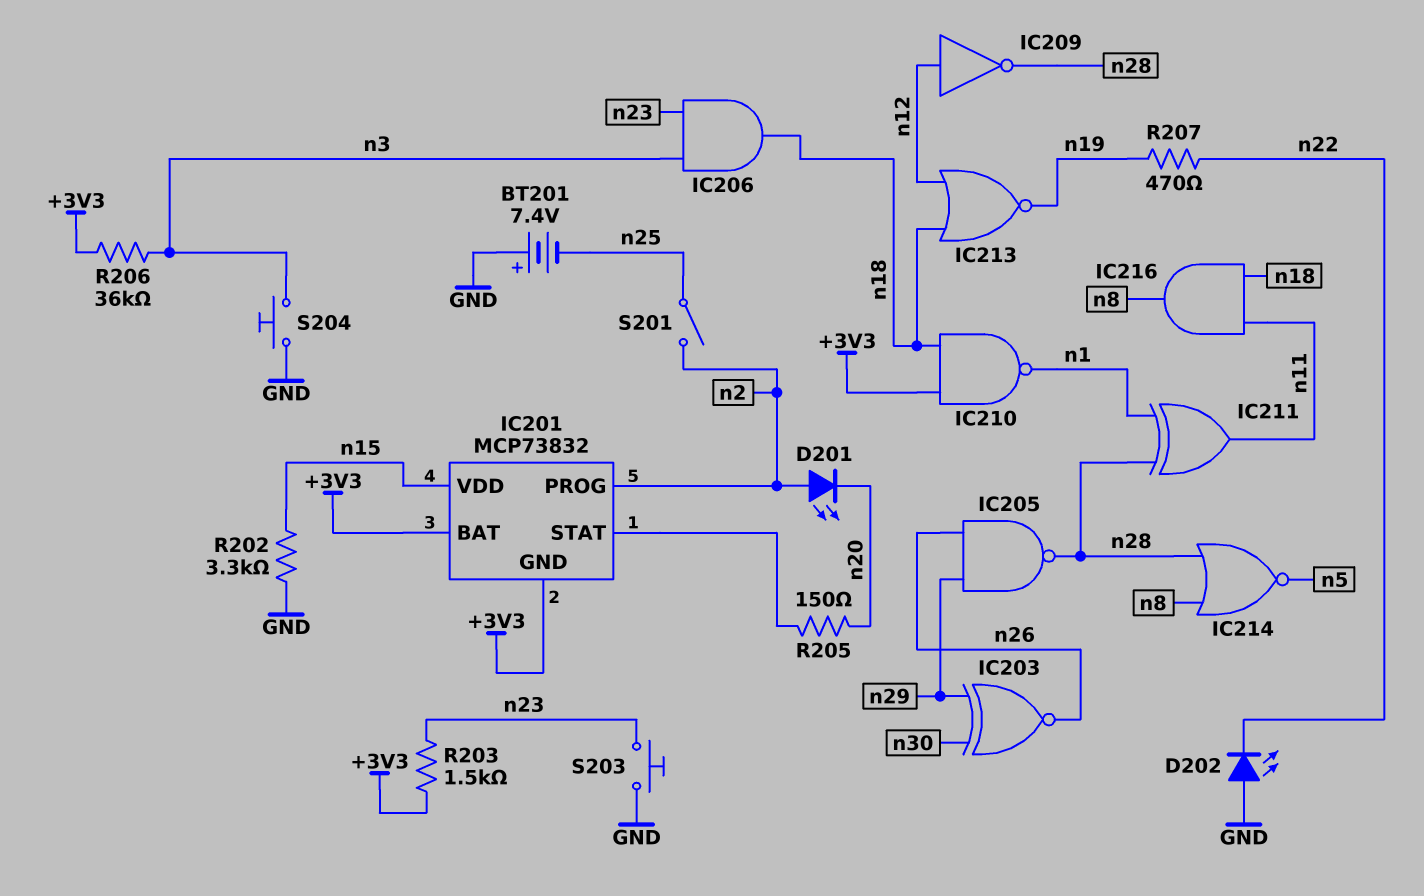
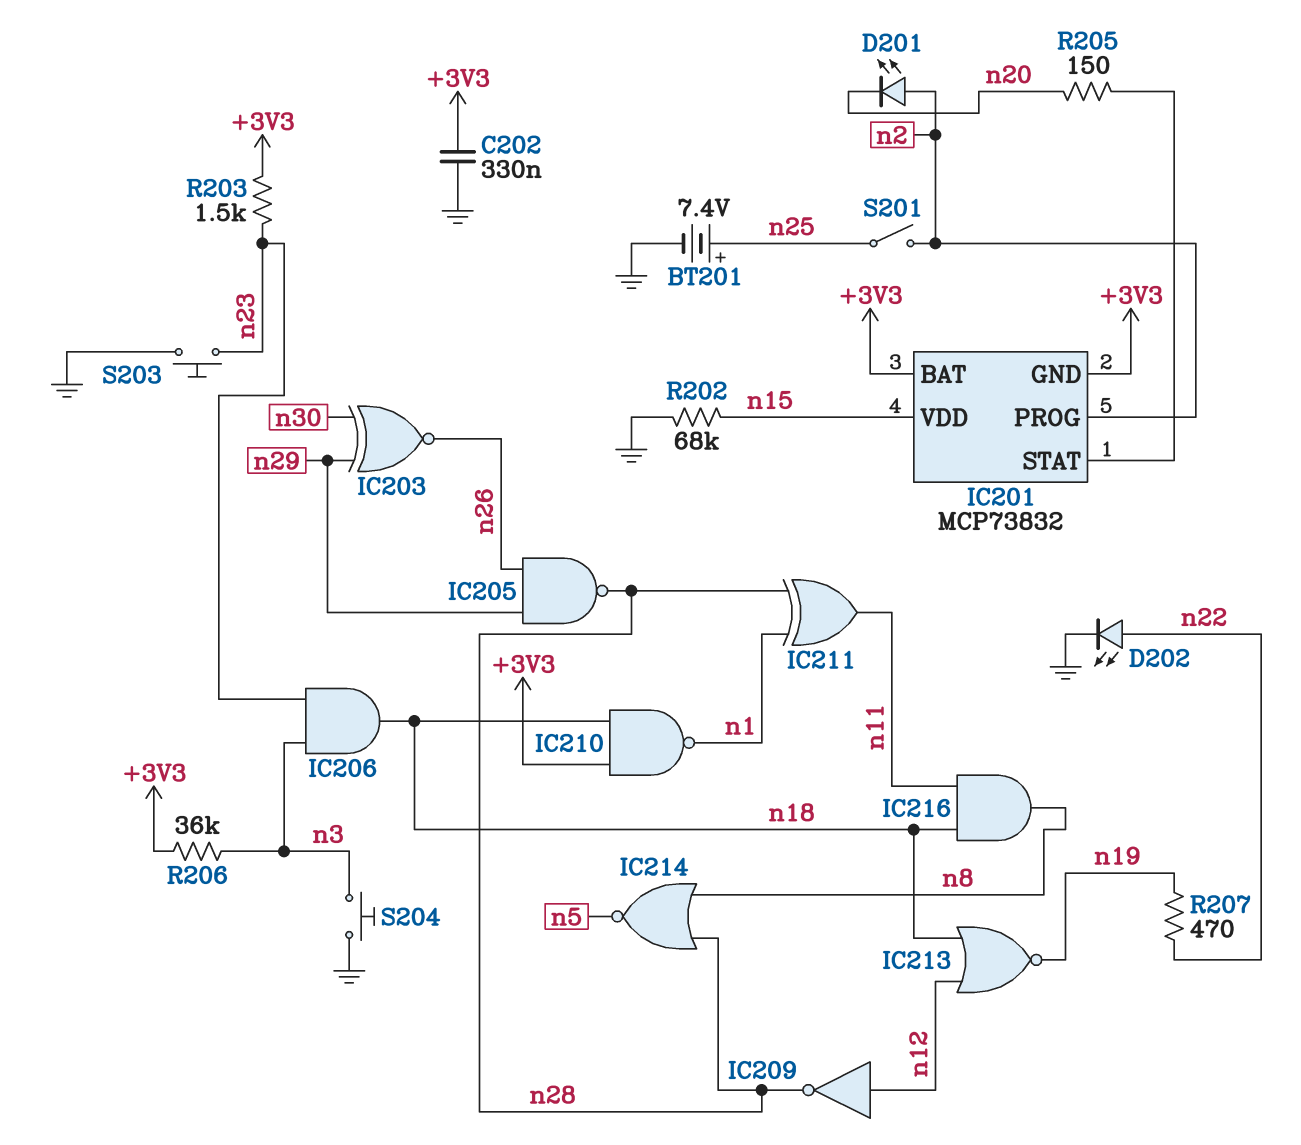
BT201: 7.4V (plus GND, minus n25) -> 7.4V (plus n25, minus GND)
C202: none -> 330nF (+3V3, GND)
D202: LED (A GND, K n22) -> LED (A n22, K GND)
R202: 3.3k (GND, n15) -> 68k (GND, n15)

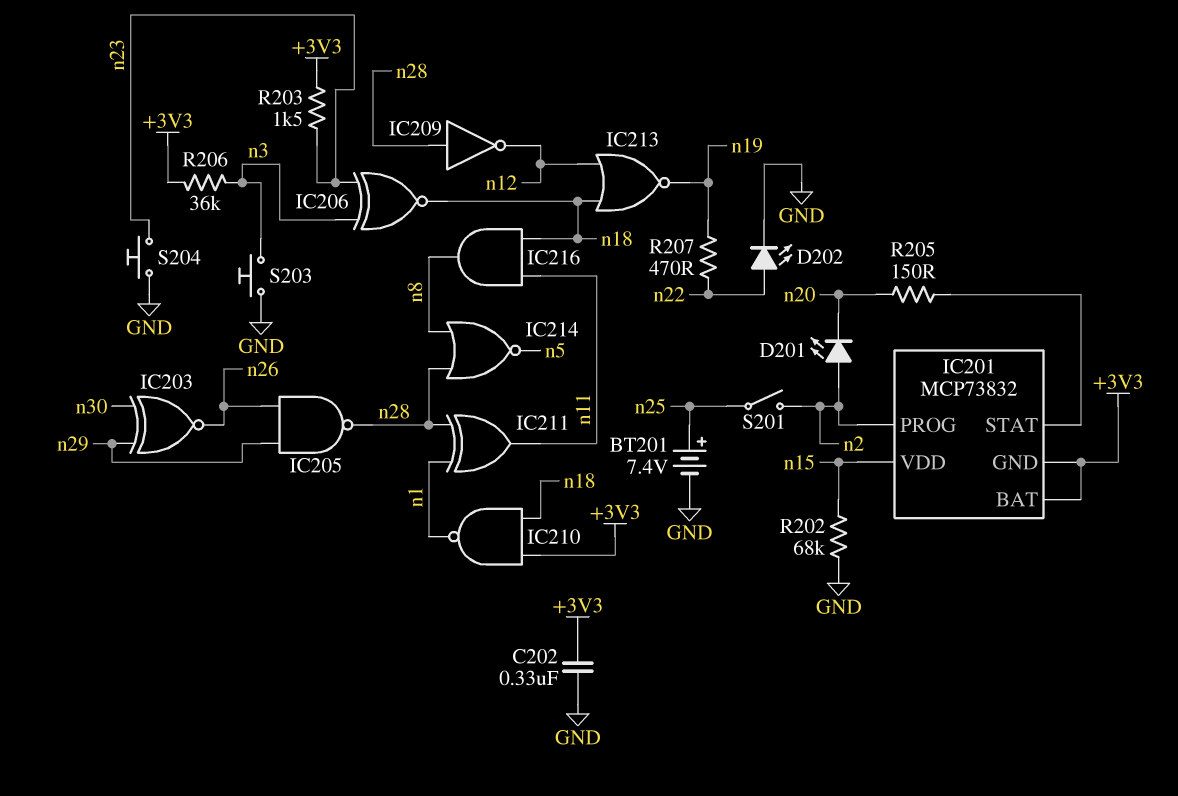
IC206: AND (in n3, in n23, out n18) -> XNOR (in n3, in n23, out n18)
IC209: NOT (in n12, out n28) -> NOT (in n28, out n12)
S203: button (GND, n23) -> button (GND, n3)
S204: button (GND, n3) -> button (GND, n23)

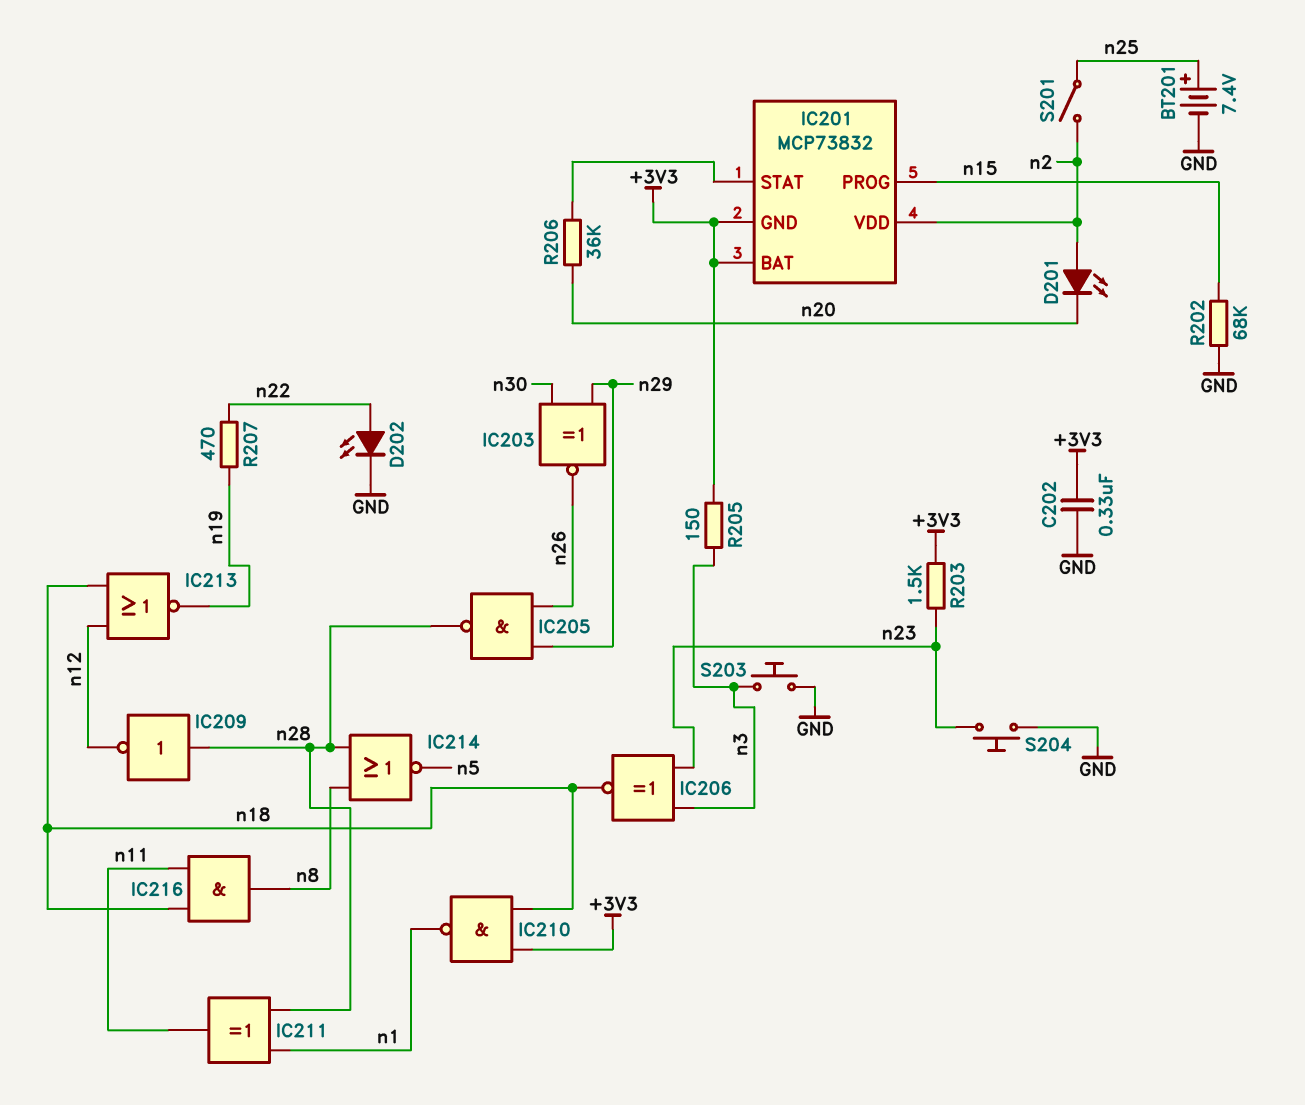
IC201 pin PROG: n2 -> n15
IC201 pin VDD: n15 -> n2
R205: 150 (IC201/STAT, n20) -> 150 (+3V3, n3)
R206: 36k (+3V3, n3) -> 36k (IC201/STAT, n20)

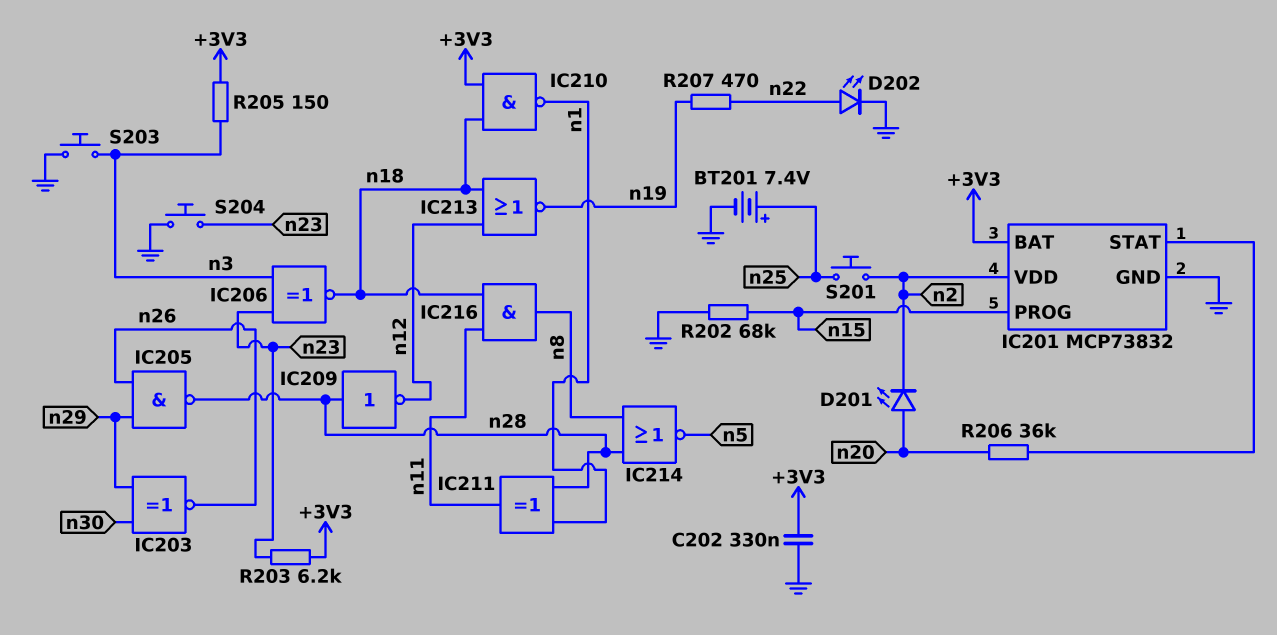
D201: LED (A n2, K n20) -> LED (A n20, K n2)
IC201 pin GND: +3V3 -> GND
R203: 1.5k (+3V3, n23) -> 6.2k (+3V3, n23)
S201: switch (n2, n25) -> button (n2, n25)

